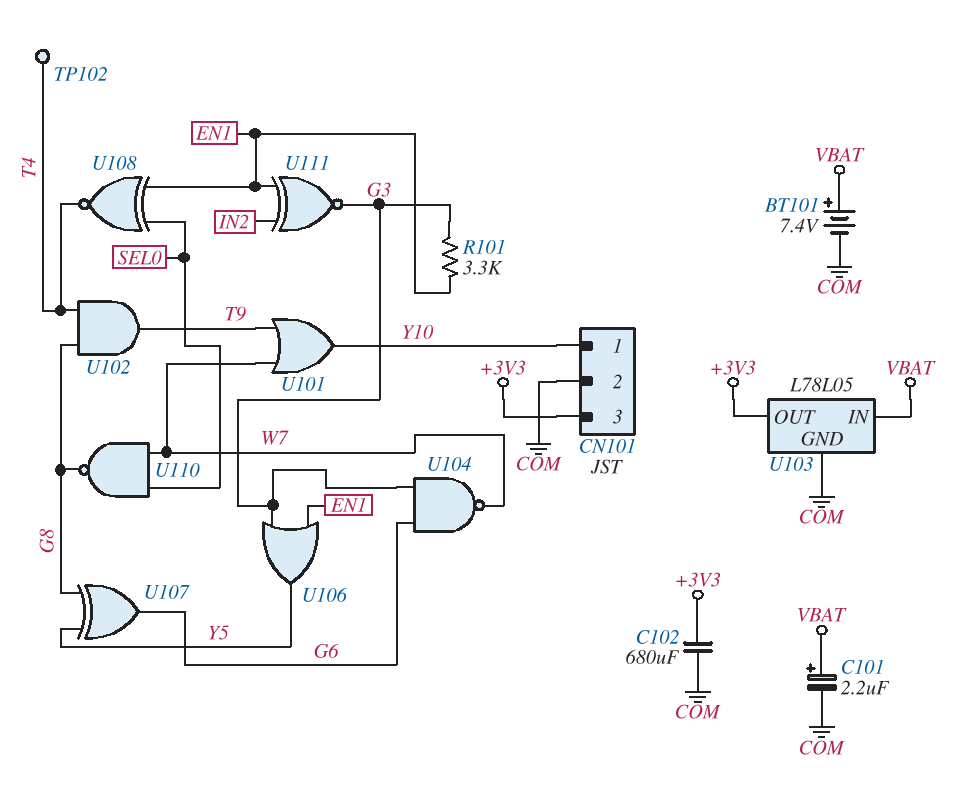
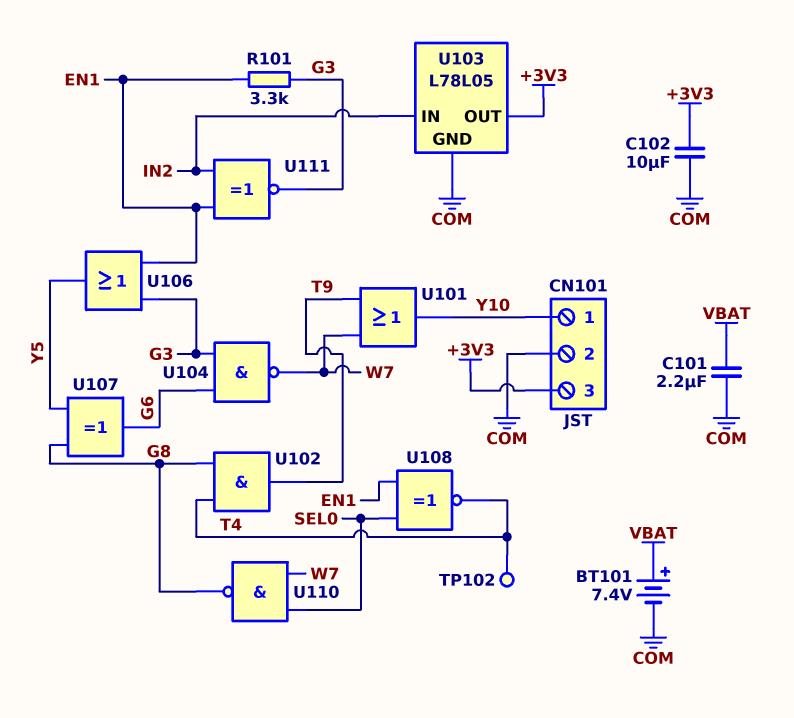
C101: 2.2uF (plus VBAT, minus COM) -> 2.2uF (COM, VBAT)
C102: 680uF (+3V3, COM) -> 10uF (+3V3, COM)
U103 pin IN: VBAT -> IN2

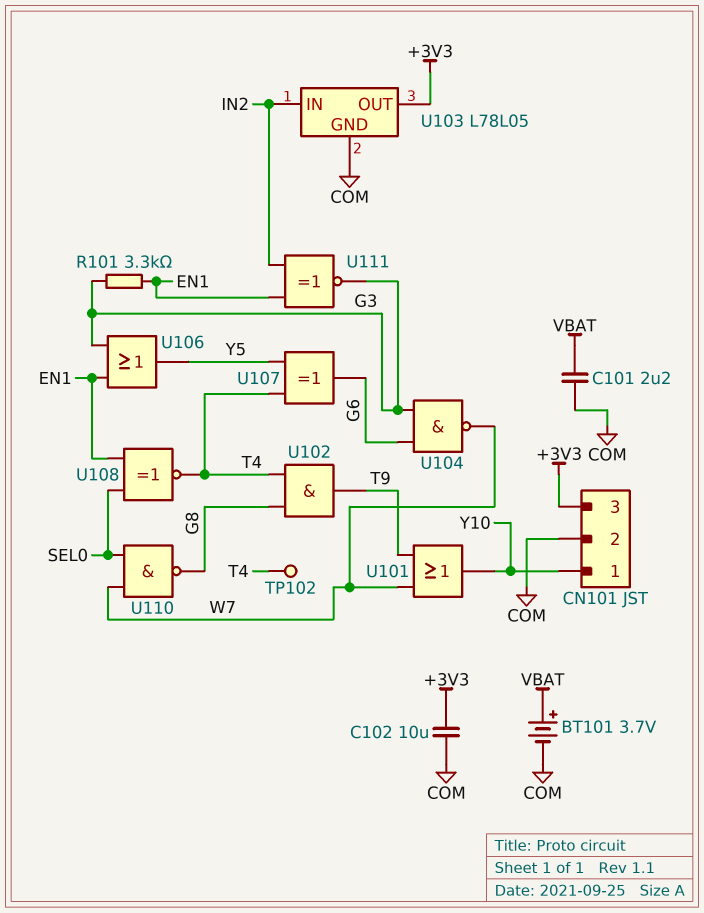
BT101: 7.4V (plus VBAT, minus COM) -> 3.7V (plus VBAT, minus COM)
U107: XOR (in G8, in Y5, out G6) -> XOR (in T4, in Y5, out G6)

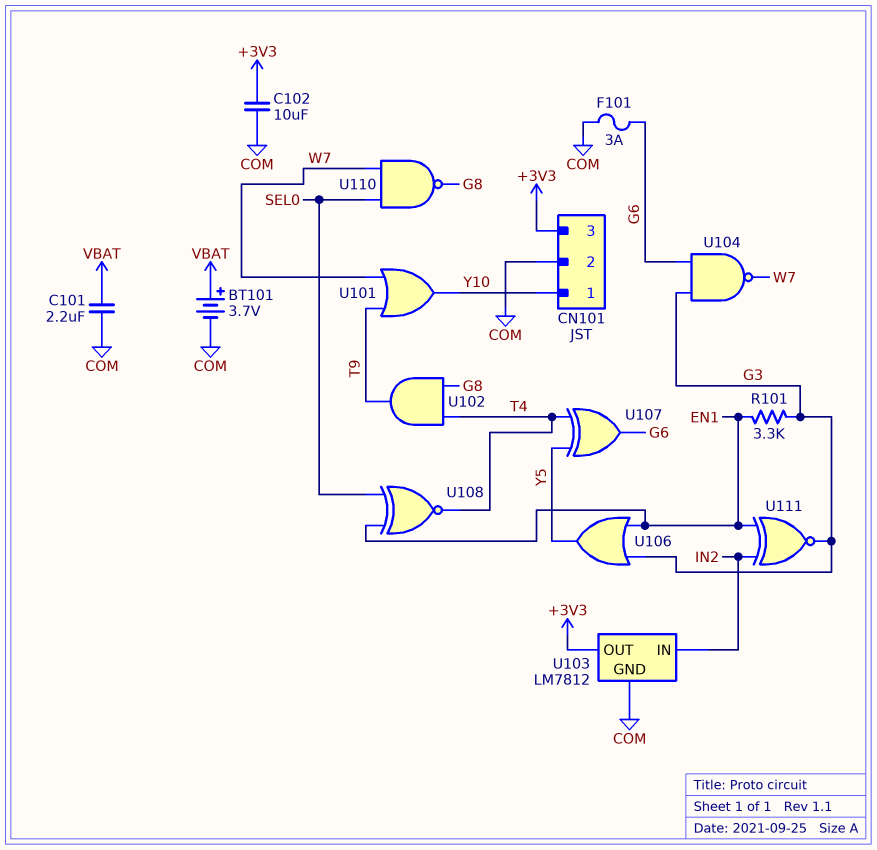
F101: none -> 3A (COM, G6)
TP102: test point (T4) -> none
U103: L78L05 -> LM7812

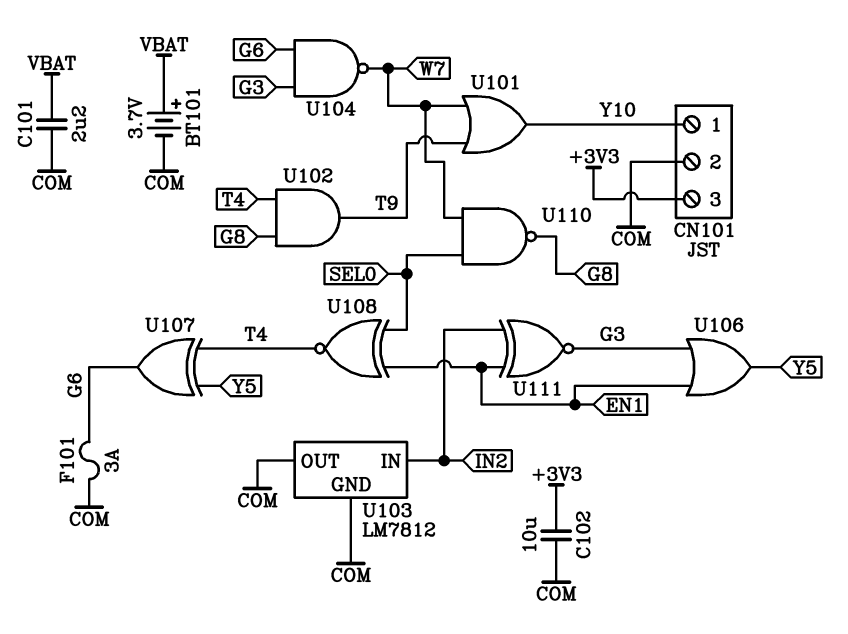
R101: 3.3k (EN1, G3) -> none
U103 pin OUT: +3V3 -> COM

